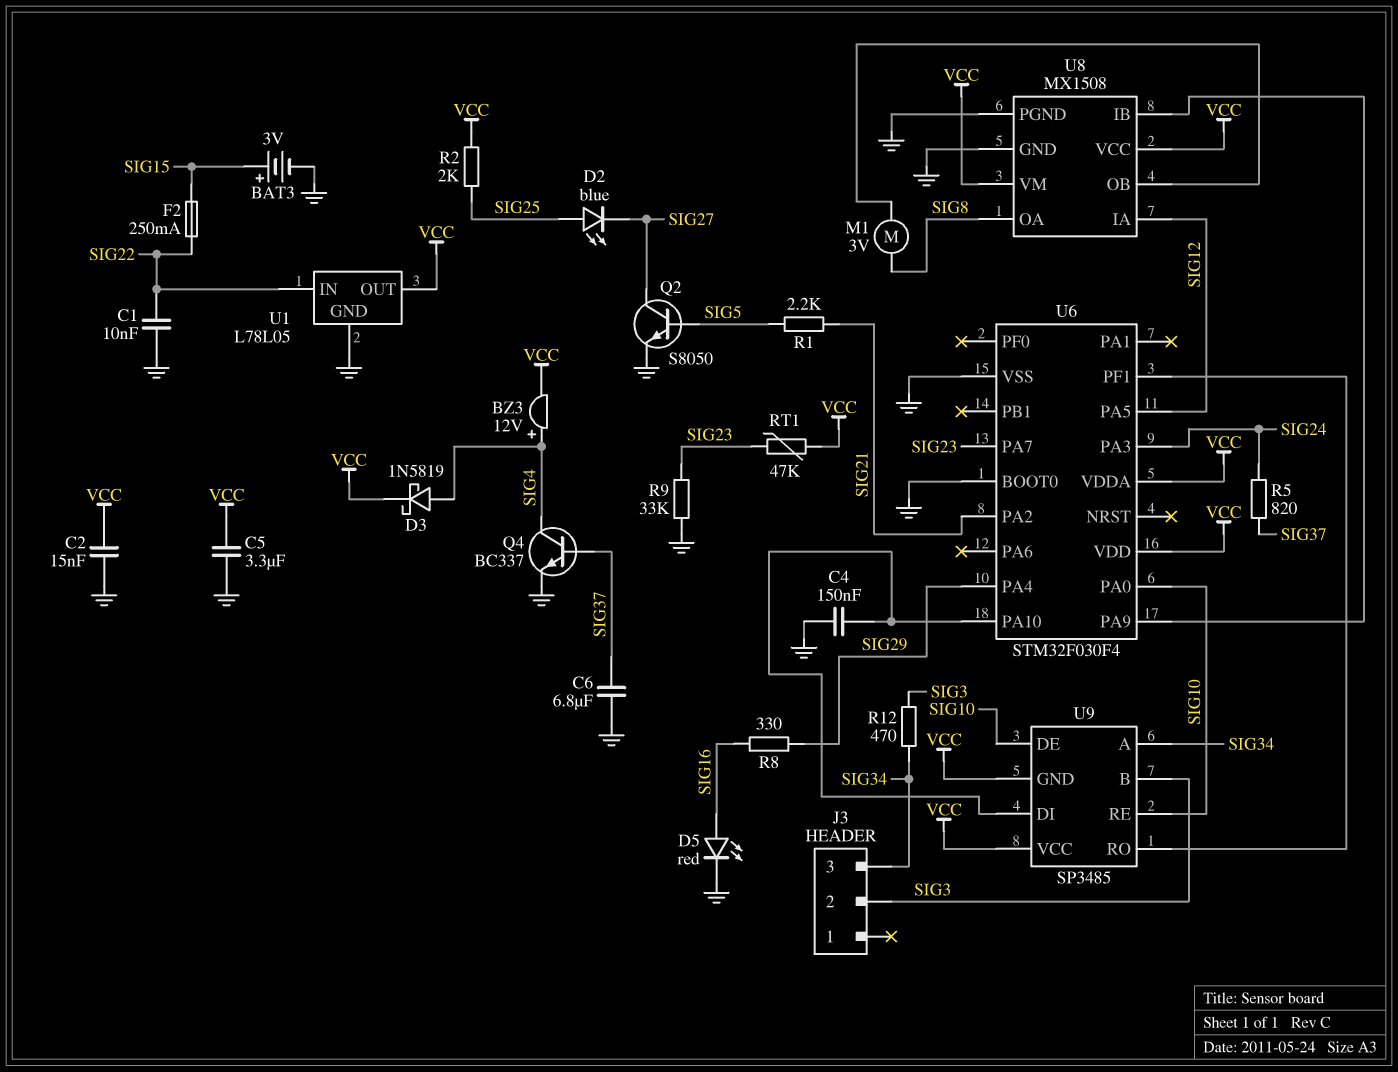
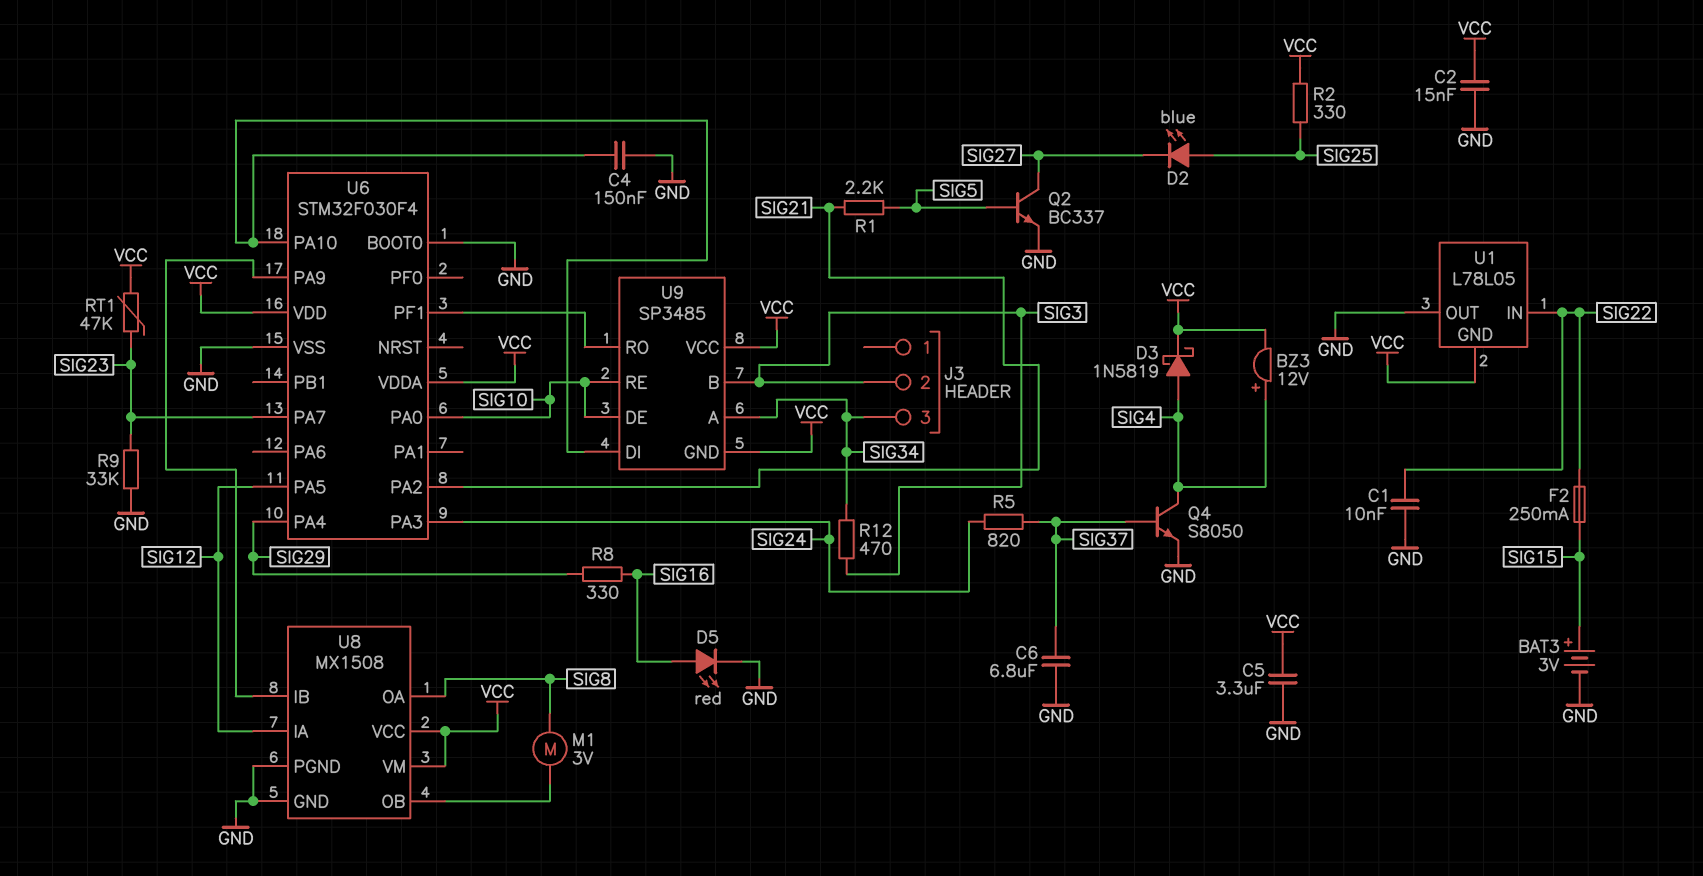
Q2: NPN S8050 (B SIG5, C SIG27, E GND) -> NPN BC337 (B SIG5, C SIG27, E GND)
Q4: NPN BC337 (B SIG37, C SIG4, E GND) -> NPN S8050 (B SIG37, C SIG4, E GND)
R2: 2k (SIG25, VCC) -> 330 (SIG25, VCC)
U1 pin GND: GND -> VCC
U1 pin OUT: VCC -> GND

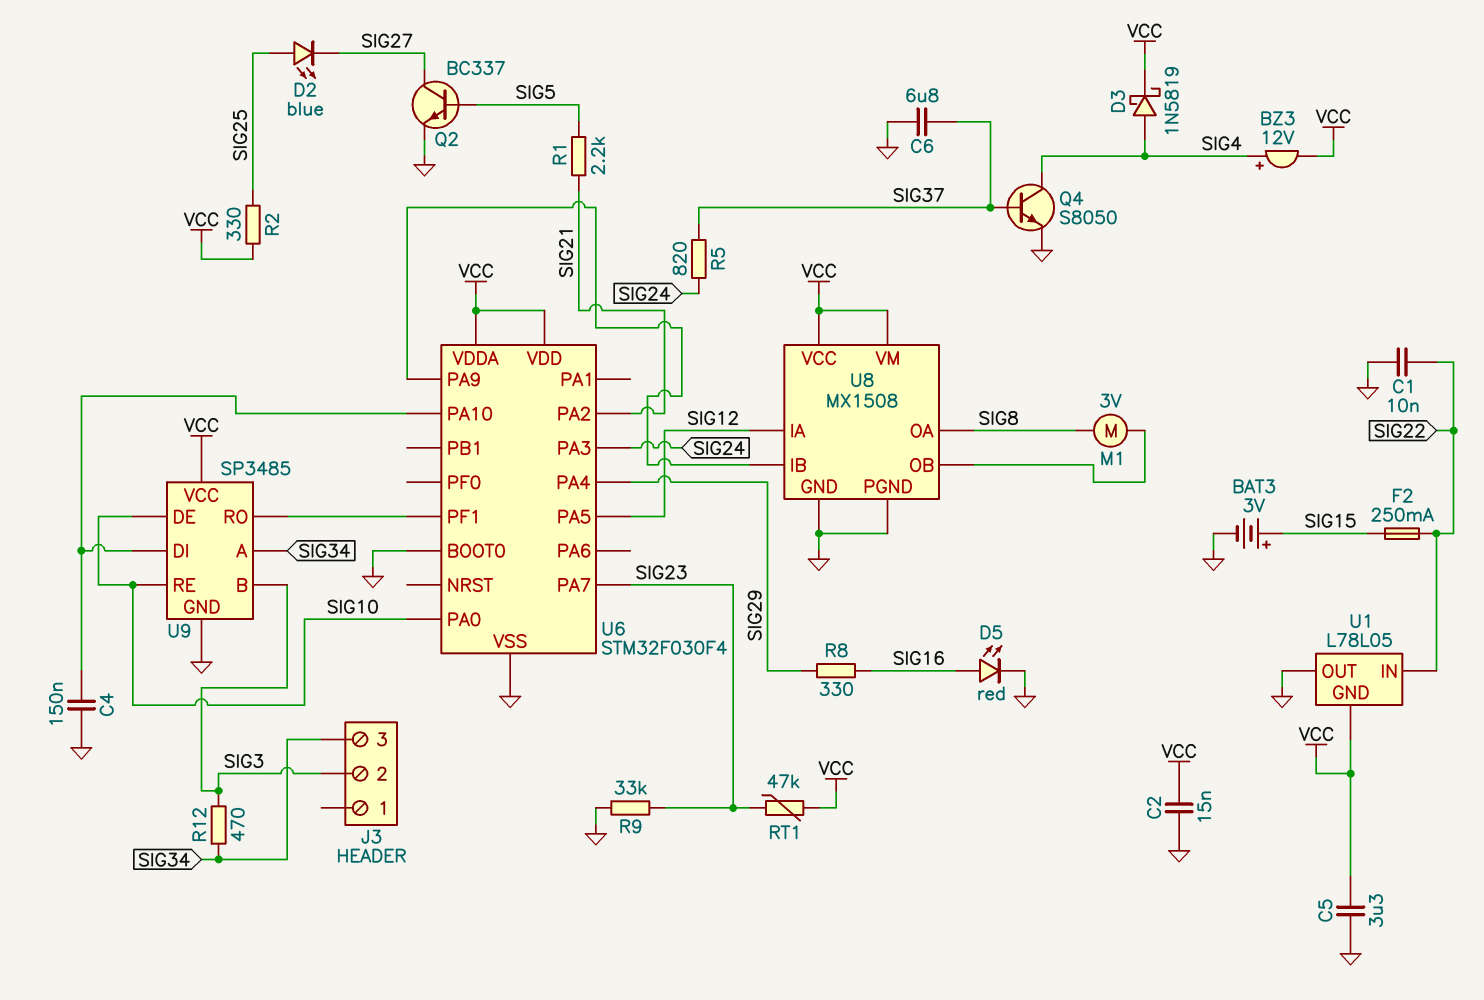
U9 pin GND: VCC -> GND

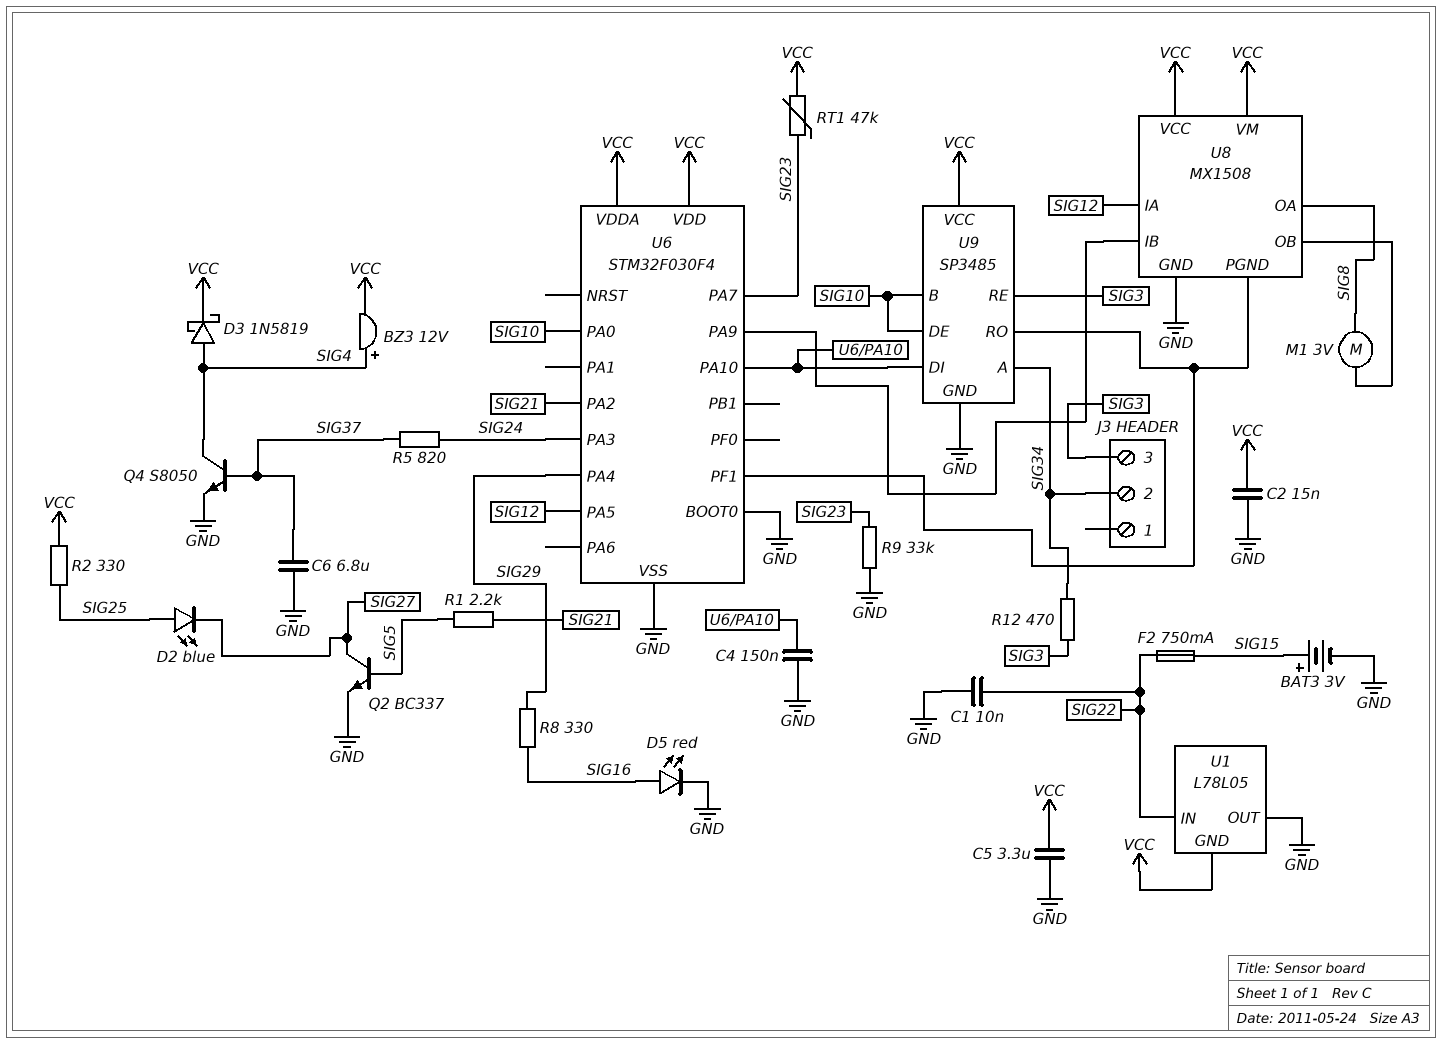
F2: 250mA (SIG15, SIG22) -> 750mA (SIG15, SIG22)
J3 pin 2: SIG3 -> SIG34
J3 pin 3: SIG34 -> SIG3
U8 pin PGND: GND -> U6/PF1
U9 pin B: SIG3 -> SIG10
U9 pin RE: SIG10 -> SIG3

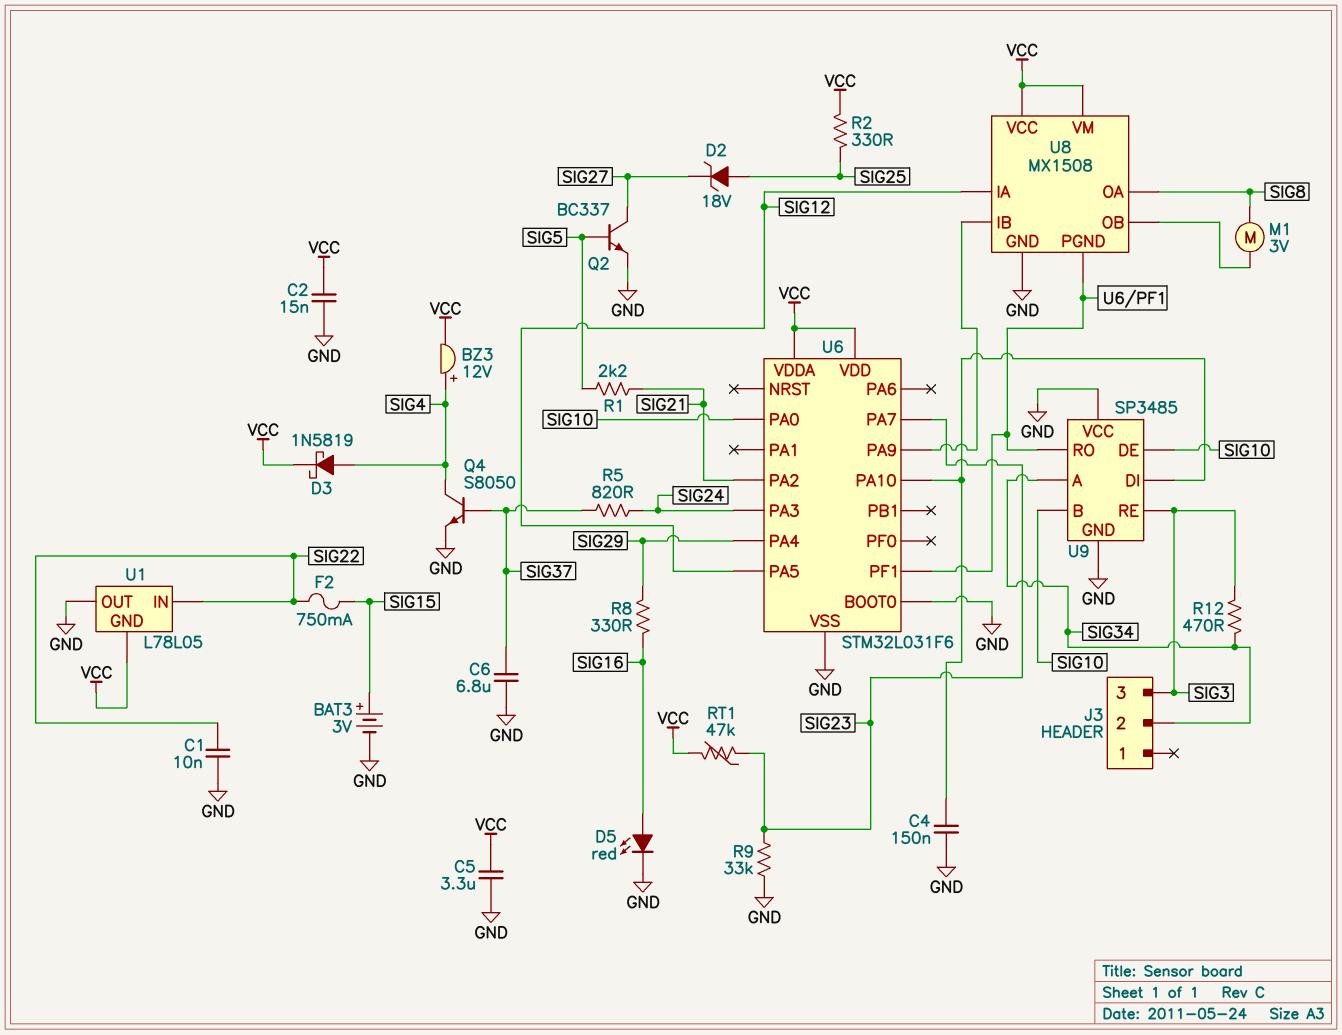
D2: LED blue (A SIG25, K SIG27) -> zener 18V (A SIG25, K SIG27)
U6: STM32F030F4 -> STM32L031F6
U9 pin VCC: VCC -> GND

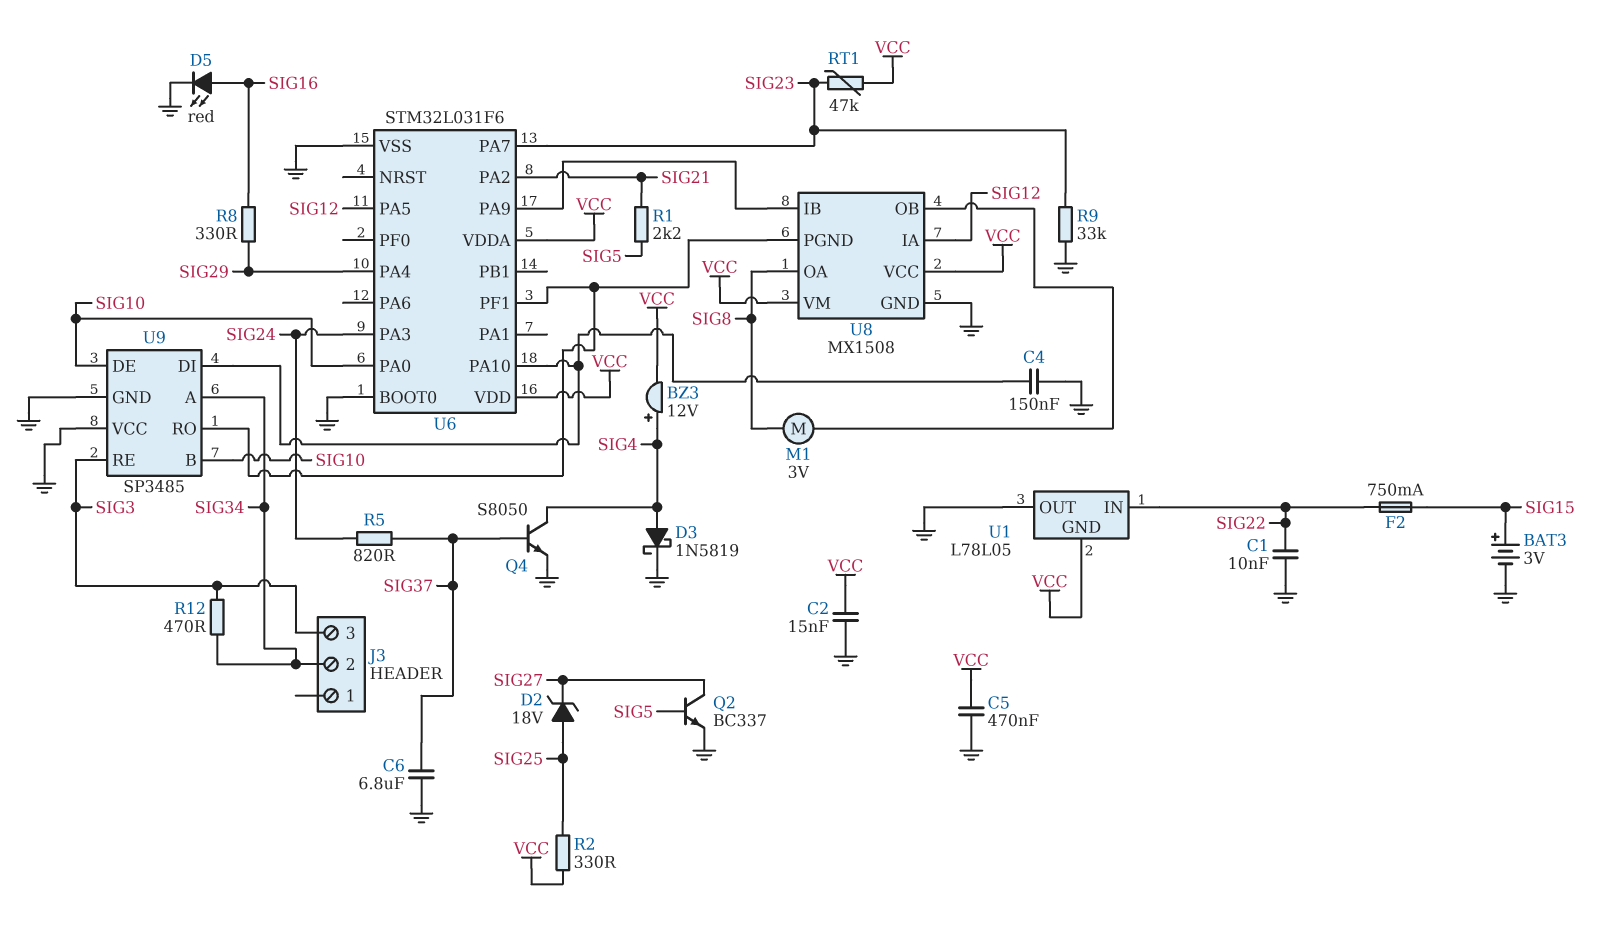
C5: 3.3uF (GND, VCC) -> 470nF (GND, VCC)
D3: schottky 1N5819 (A SIG4, K VCC) -> schottky 1N5819 (A SIG4, K GND)

